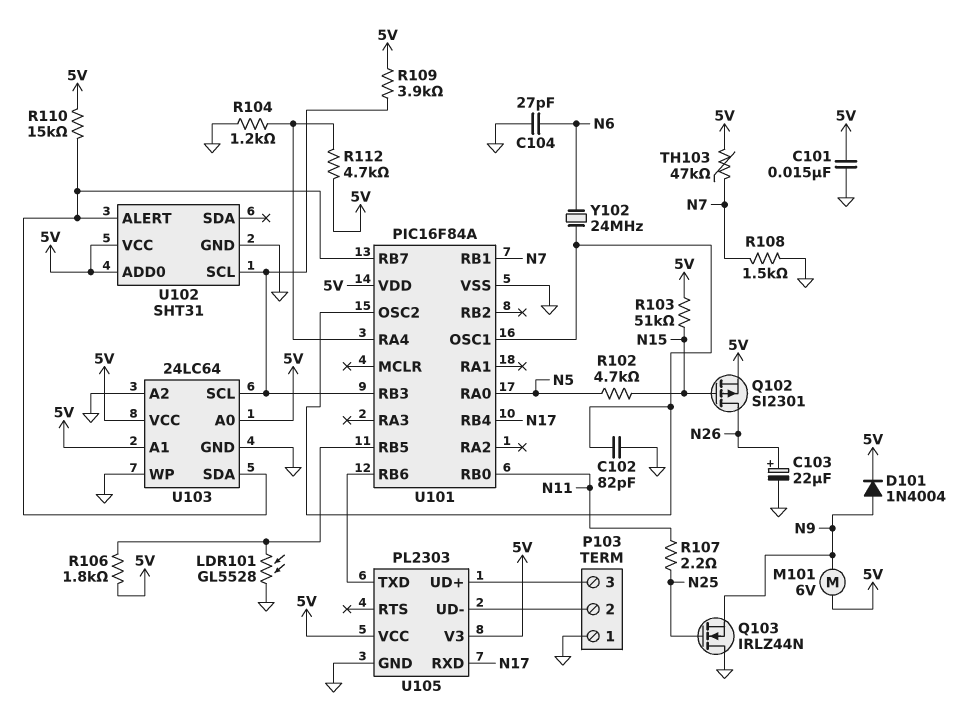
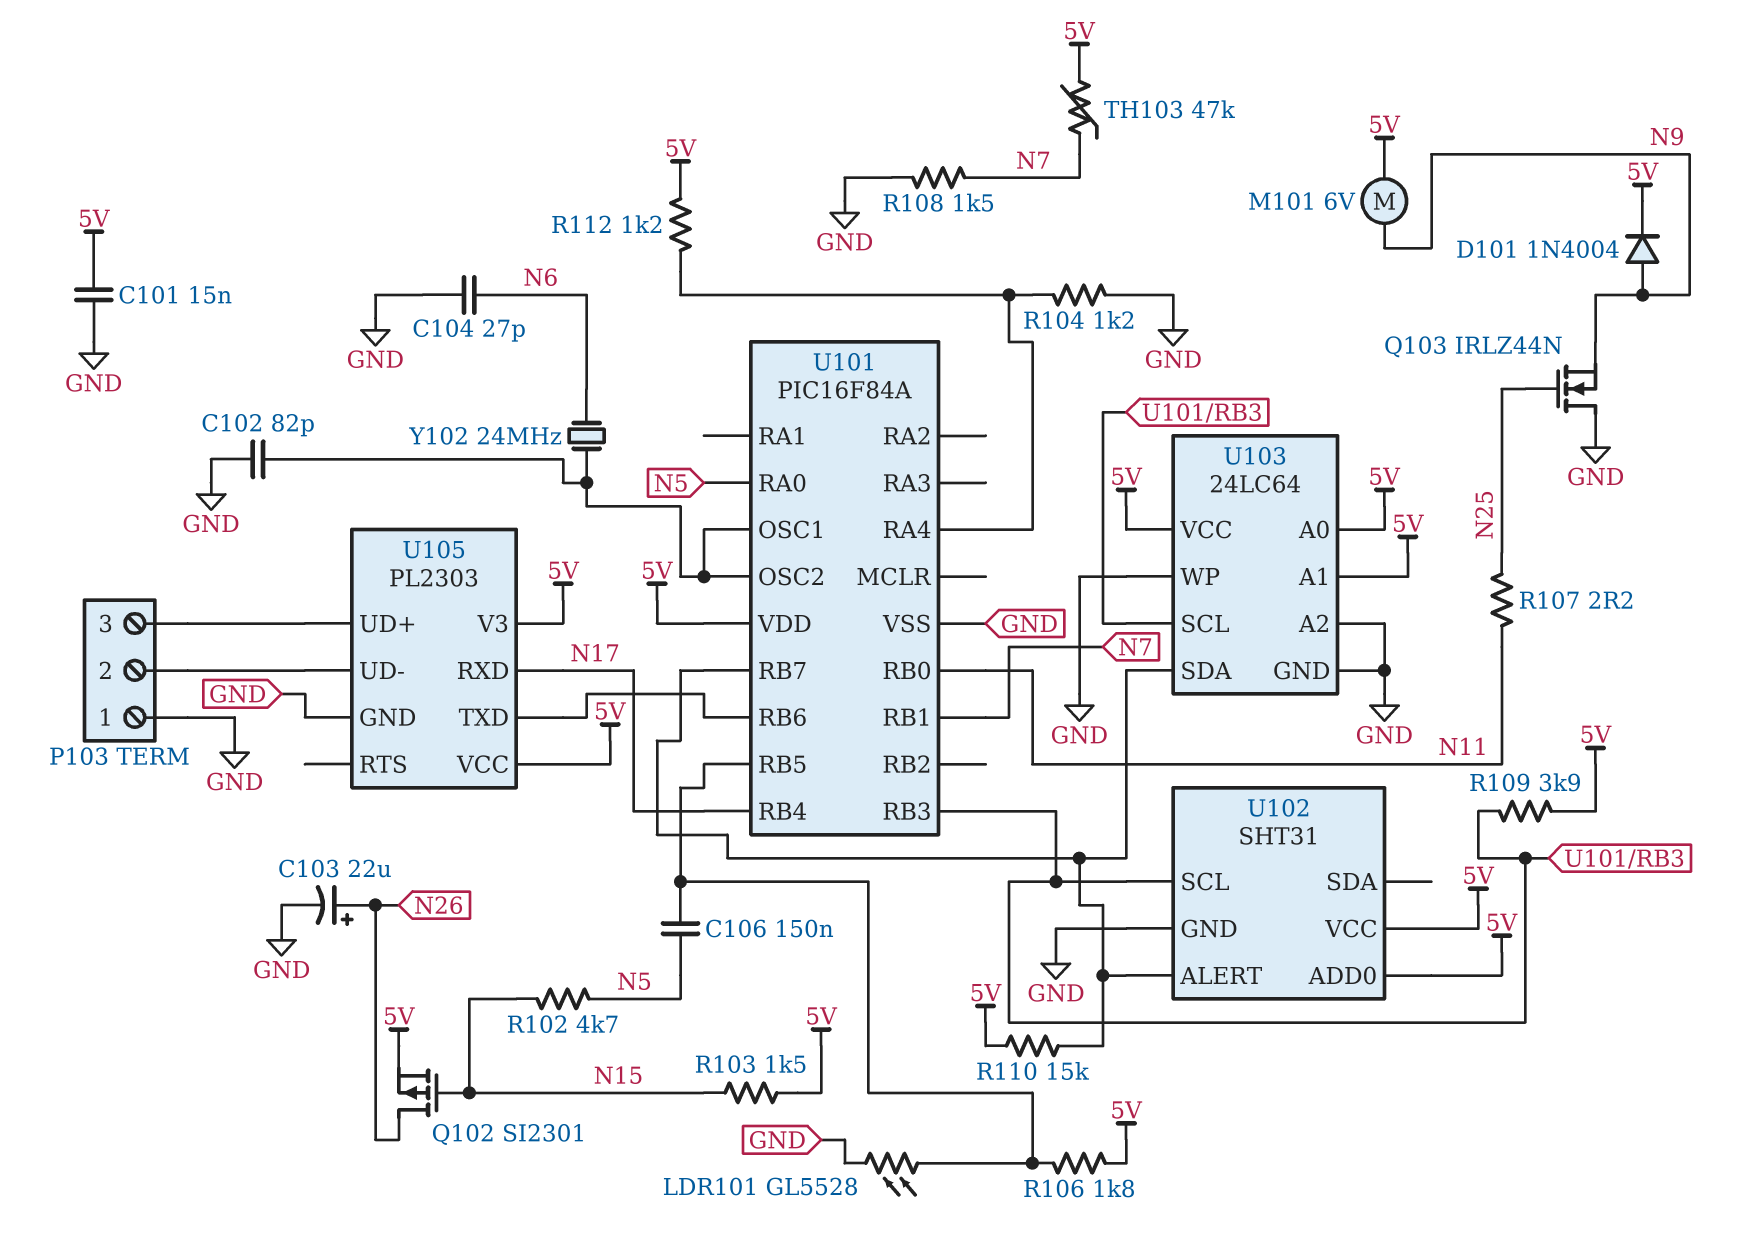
C106: none -> 150nF (N5, U101/RB5)
R103: 51k (5V, N15) -> 1.5k (5V, N15)
R112: 4.7k (5V, U101/RA4) -> 1.2k (5V, U101/RA4)

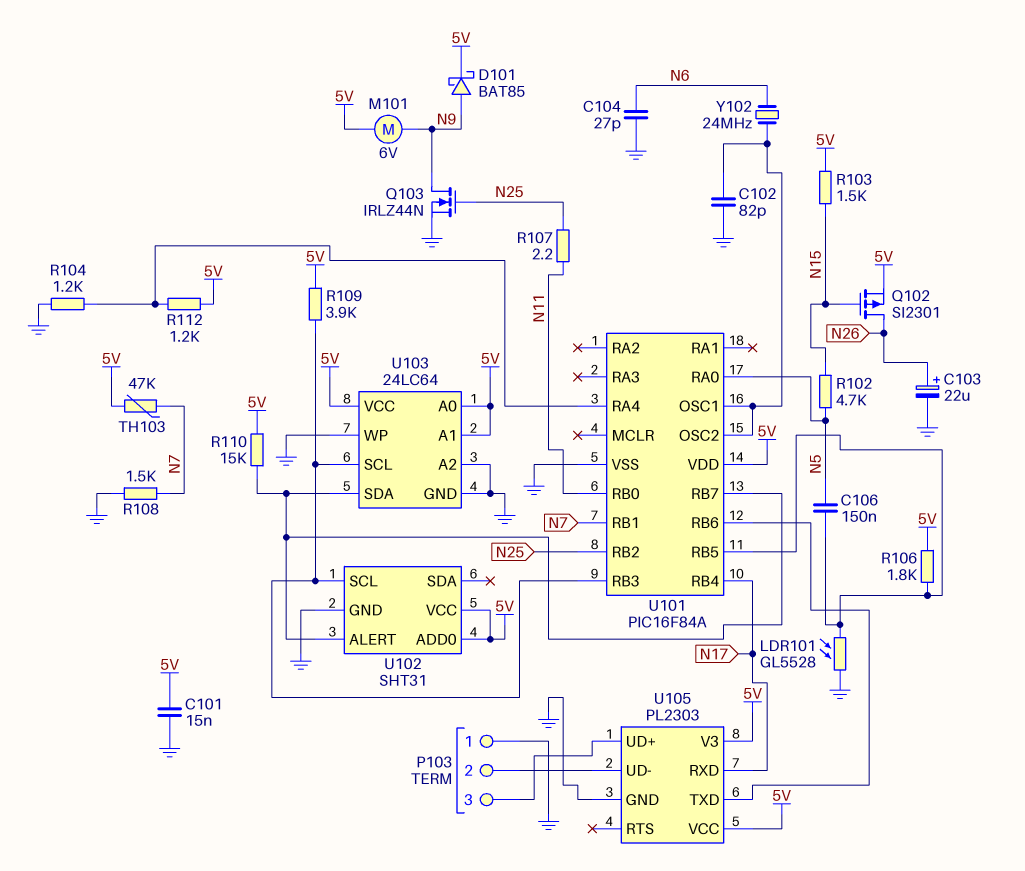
D101: diode 1N4004 (A N9, K 5V) -> schottky BAT85 (A N9, K 5V)
Q103: NMOS IRLZ44N (G N25, D GND, S N9) -> NMOS IRLZ44N (G N25, D N9, S GND)
U101 pin RB2: none -> N25

